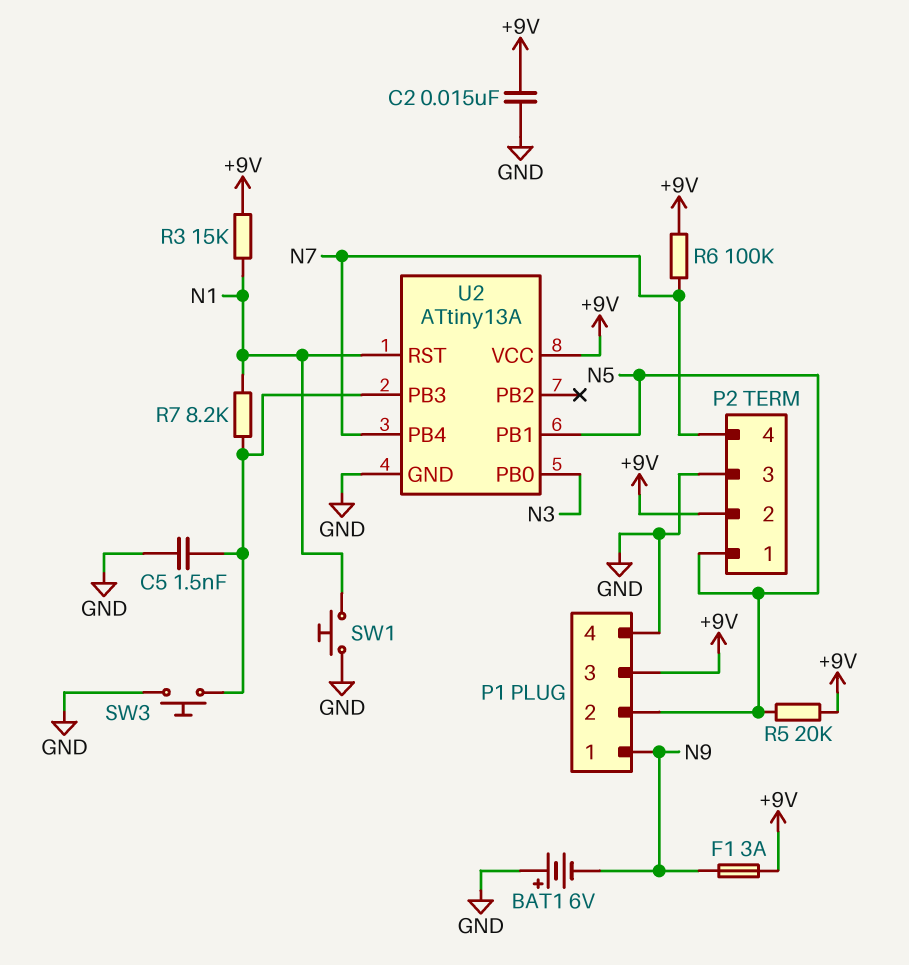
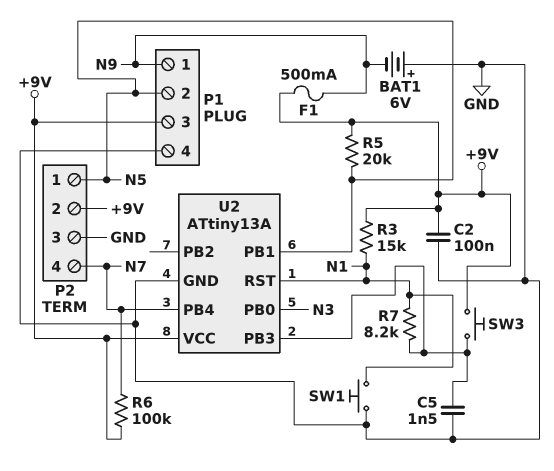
C2: 15nF (+9V, GND) -> 100nF (+9V, GND)
F1: 3A (+9V, N9) -> 500mA (+9V, N9)
SW3: button (GND, U2/PB3) -> button (+9V, U2/PB3)

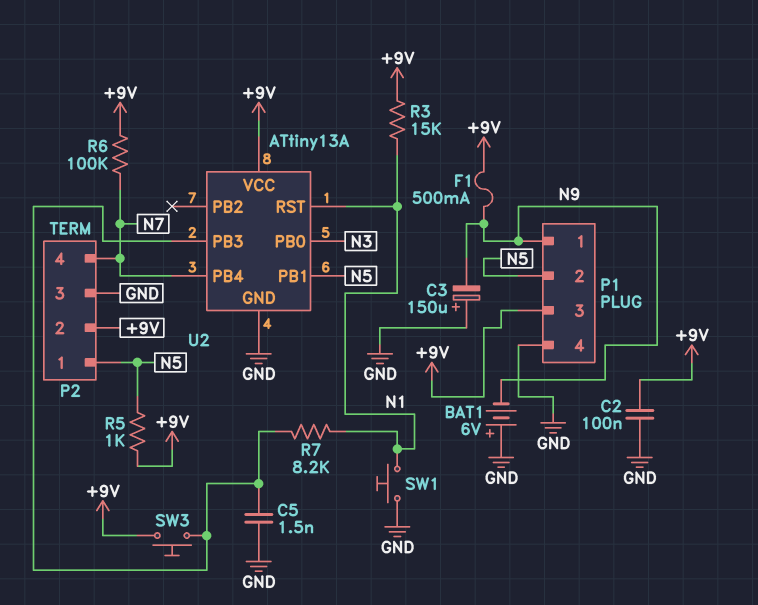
C3: none -> 150uF (plus GND, minus N9)
R5: 20k (+9V, N5) -> 1k (+9V, N5)

